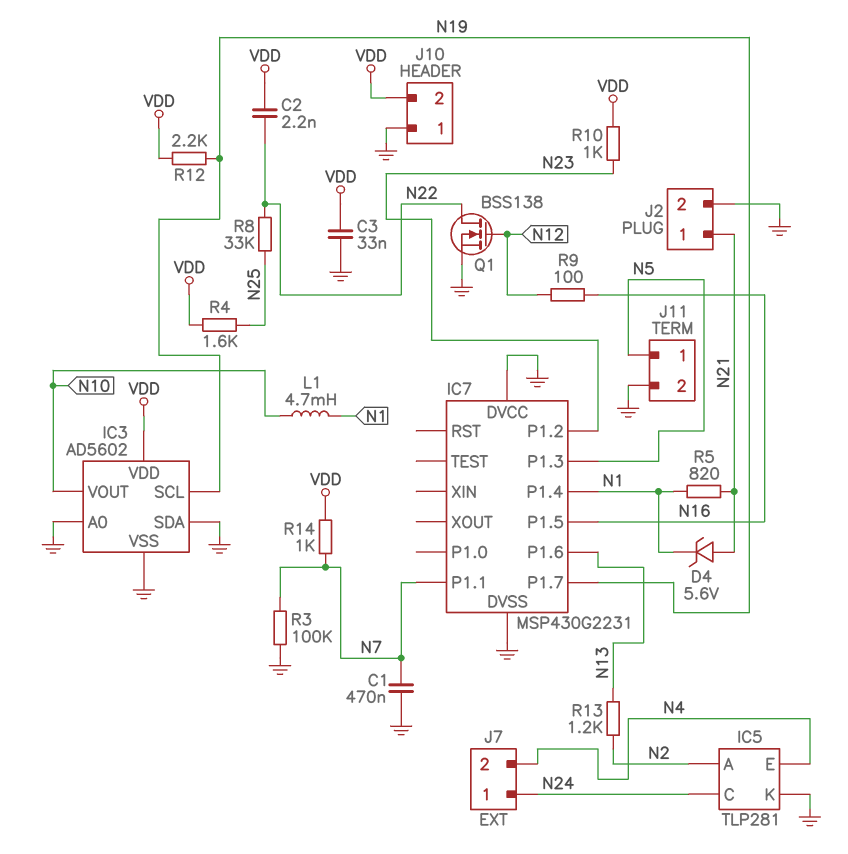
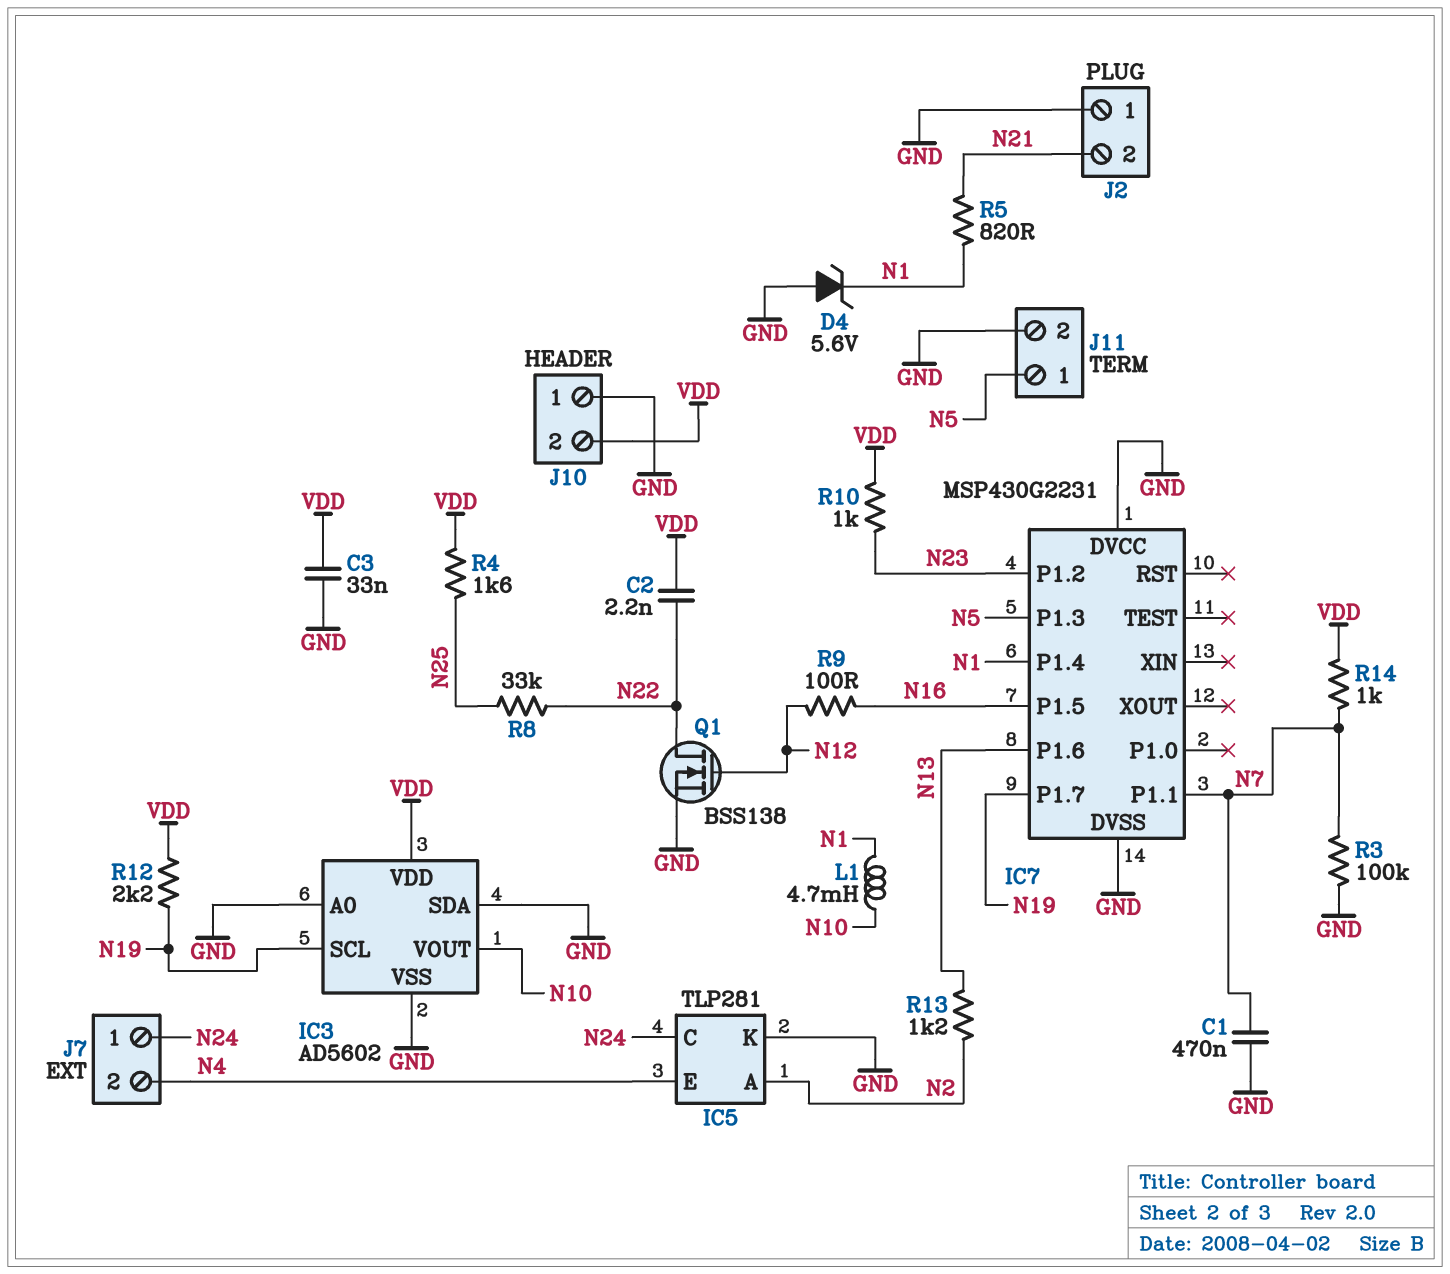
D4: zener 5.6V (A N21, K N1) -> zener 5.6V (A GND, K N1)
J2 pin 1: N21 -> GND
J2 pin 2: GND -> N21

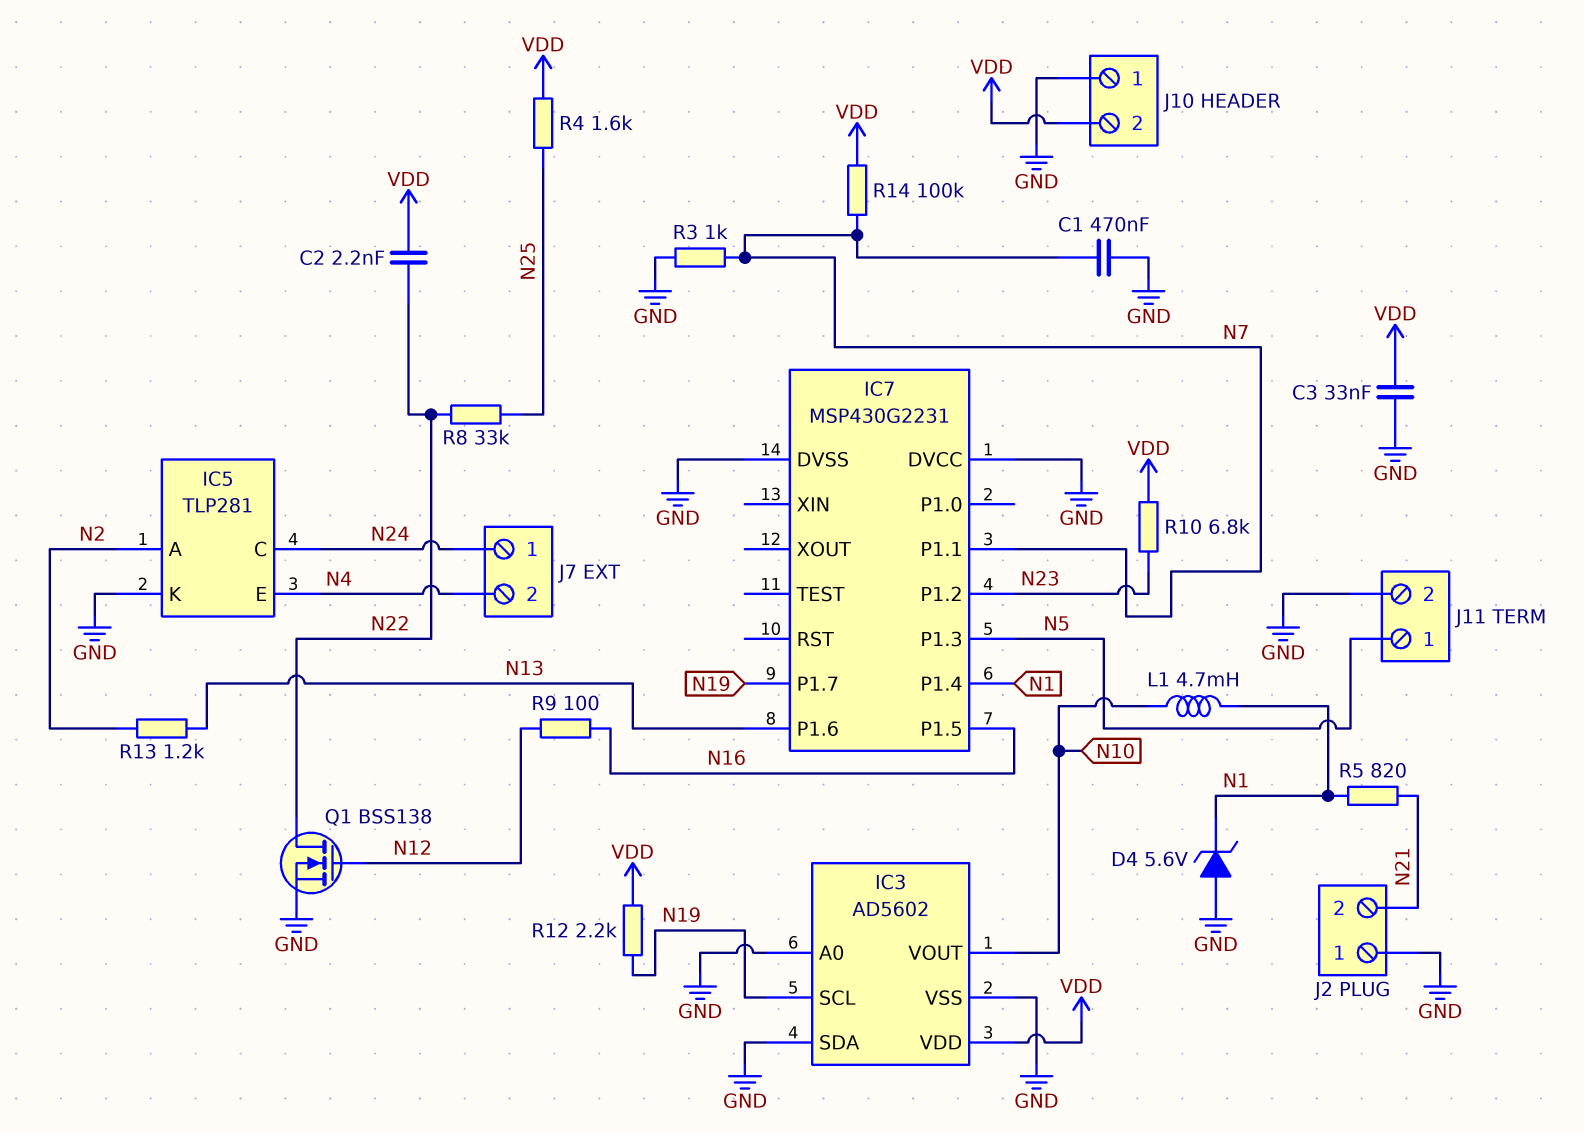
R3: 100k (GND, N7) -> 1k (GND, N7)
R10: 1k (N23, VDD) -> 6.8k (N23, VDD)
R14: 1k (N7, VDD) -> 100k (N7, VDD)

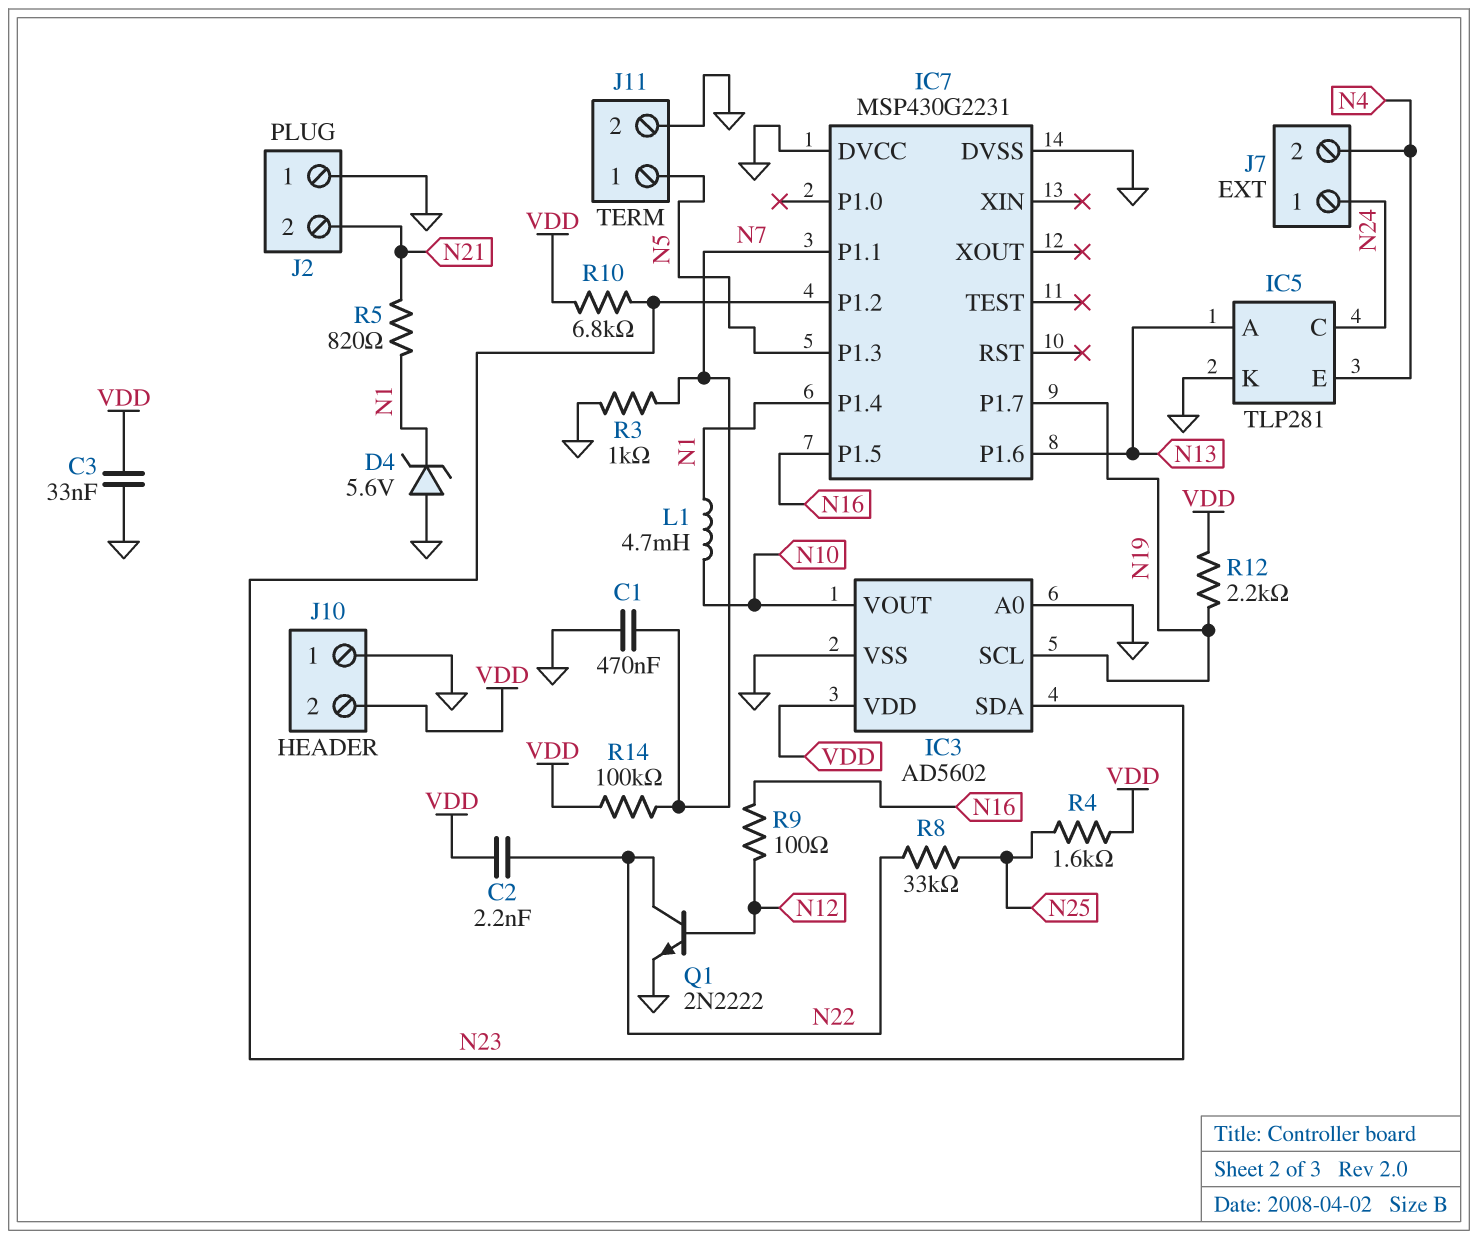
IC3 pin SDA: GND -> N23
IC5 pin A: N2 -> N13
Q1: NMOS BSS138 (G N12, D N22, S GND) -> NPN 2N2222 (B N12, C N22, E GND)
R13: 1.2k (N2, N13) -> none

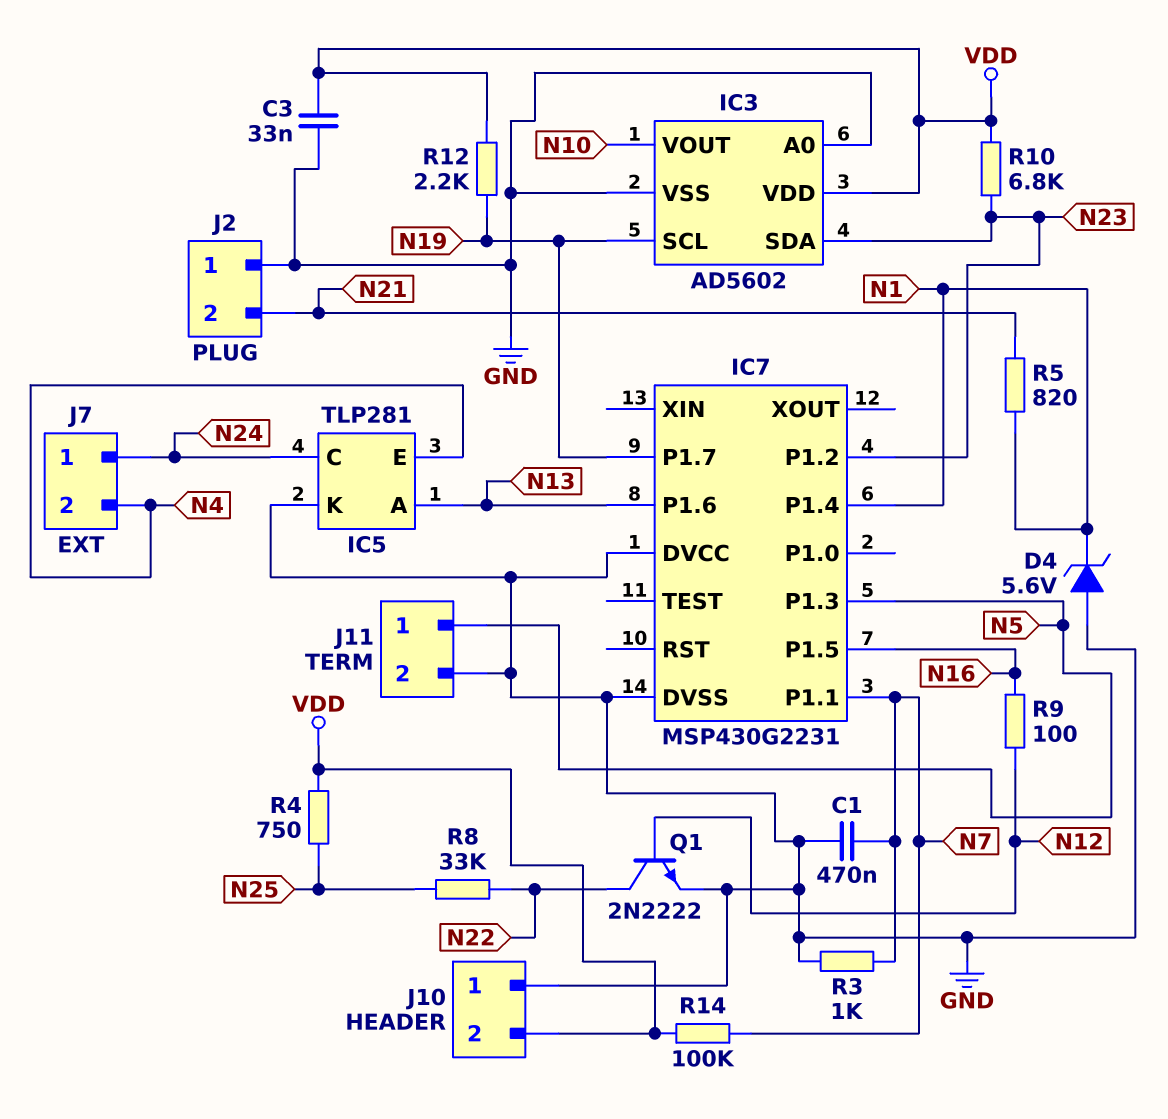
C2: 2.2nF (N22, VDD) -> none
L1: 4.7mH (N1, N10) -> none
R4: 1.6k (N25, VDD) -> 750 (N25, VDD)

